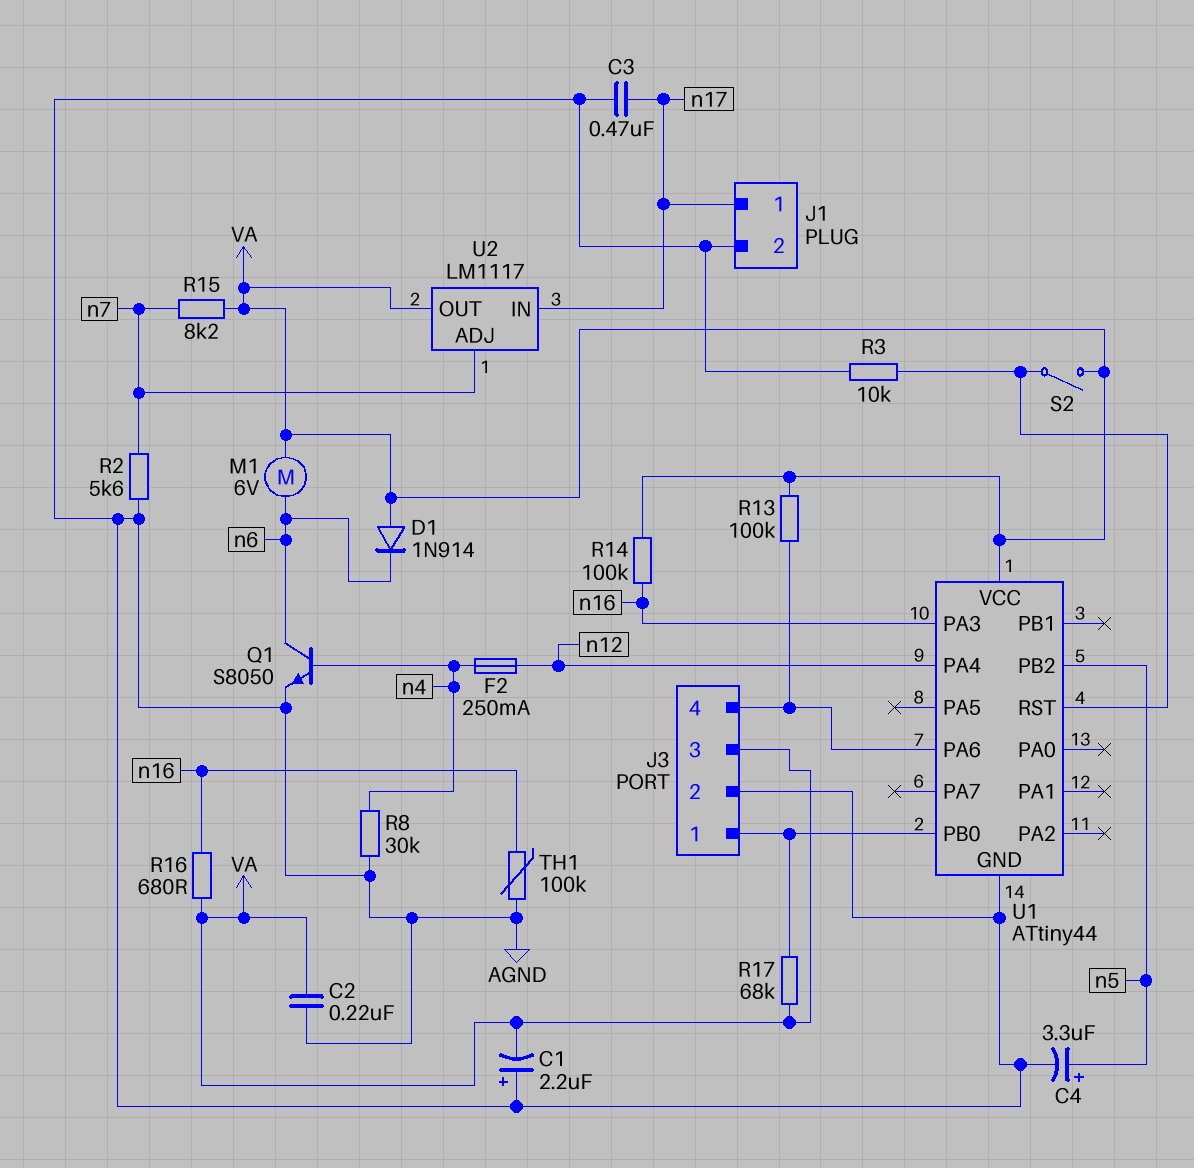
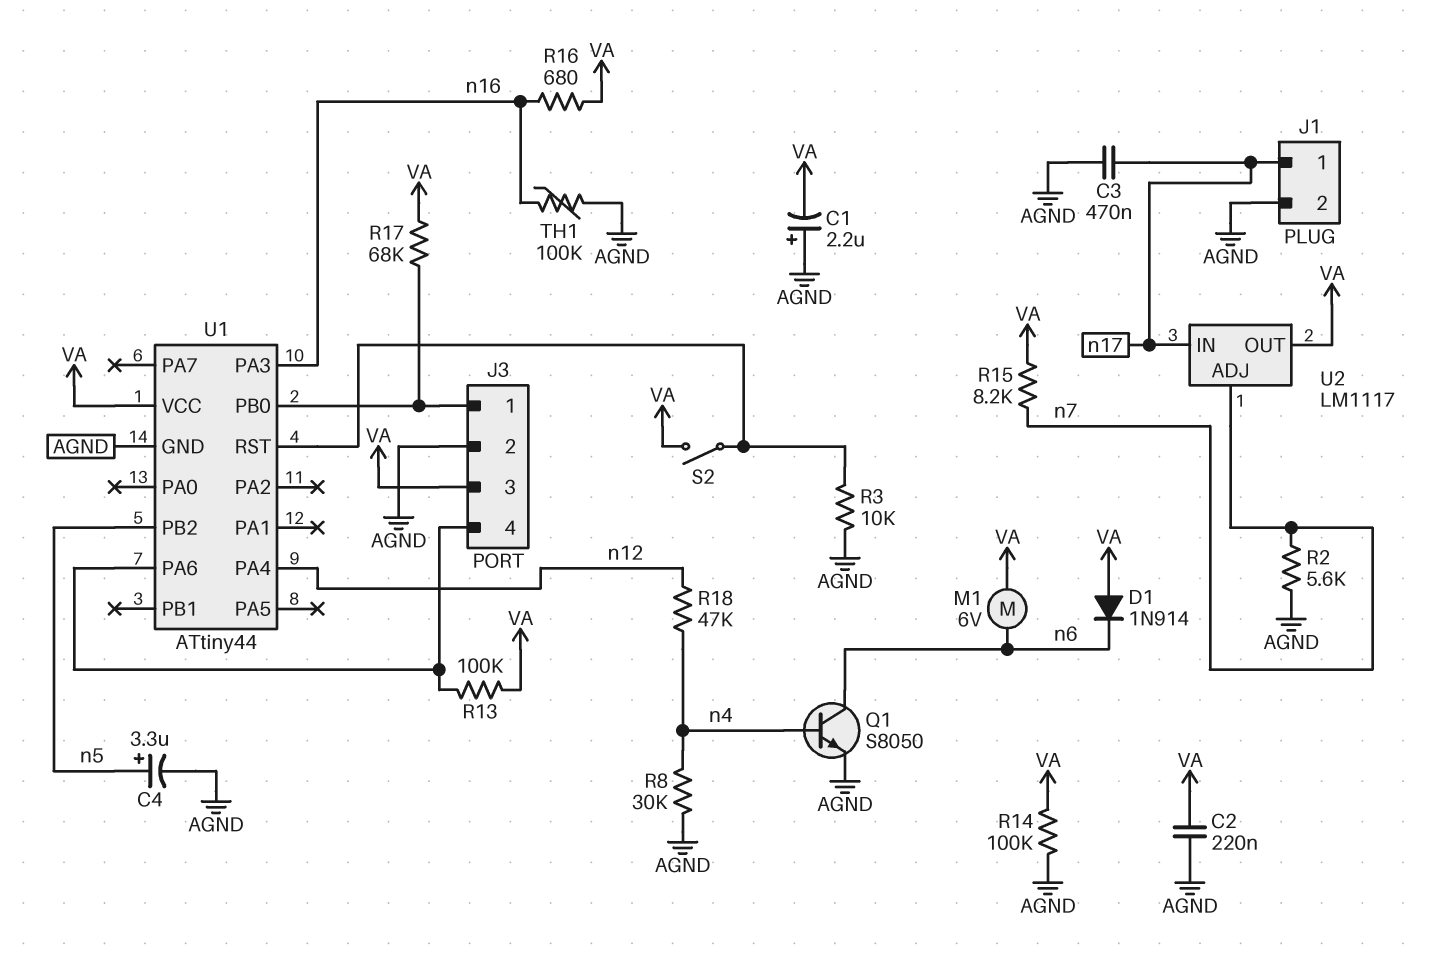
F2: 250mA (n4, n12) -> none
R14: 100k (VA, n16) -> 100k (AGND, VA)
R18: none -> 47k (n4, n12)

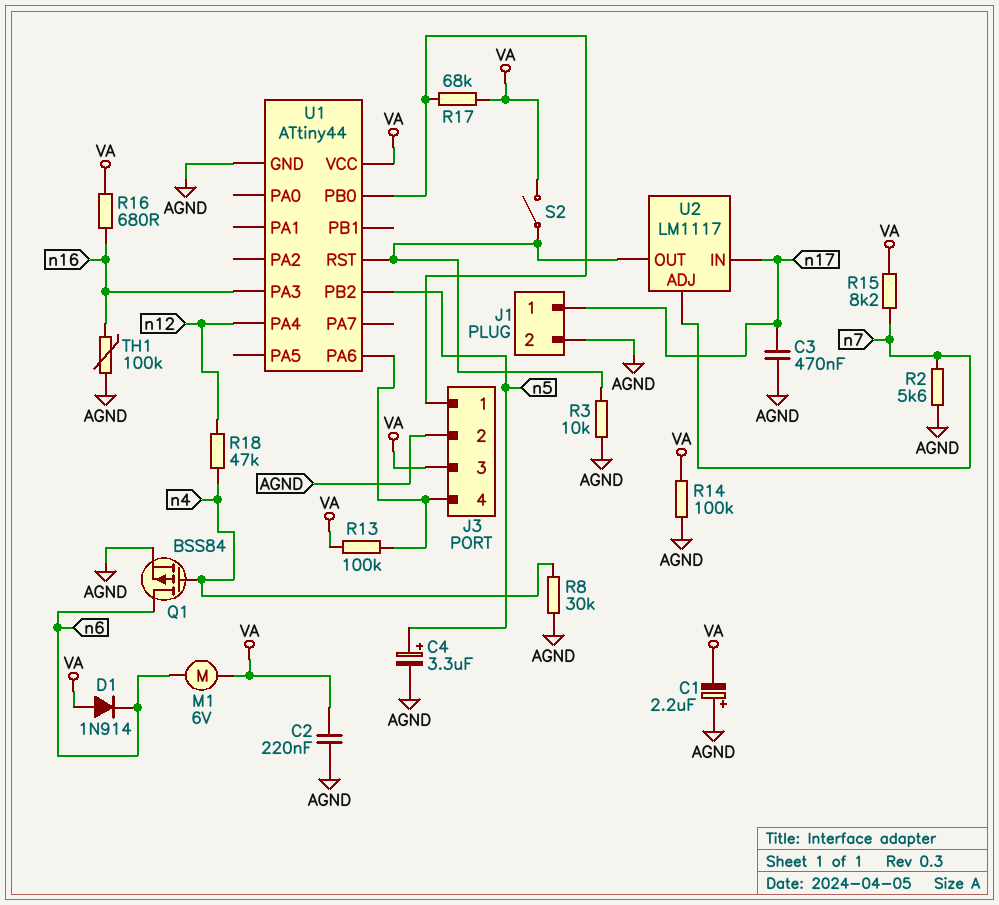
Q1: NPN S8050 (B n4, C n6, E AGND) -> PMOS BSS84 (G n4, D n6, S AGND)
U2 pin OUT: VA -> U1/RST

